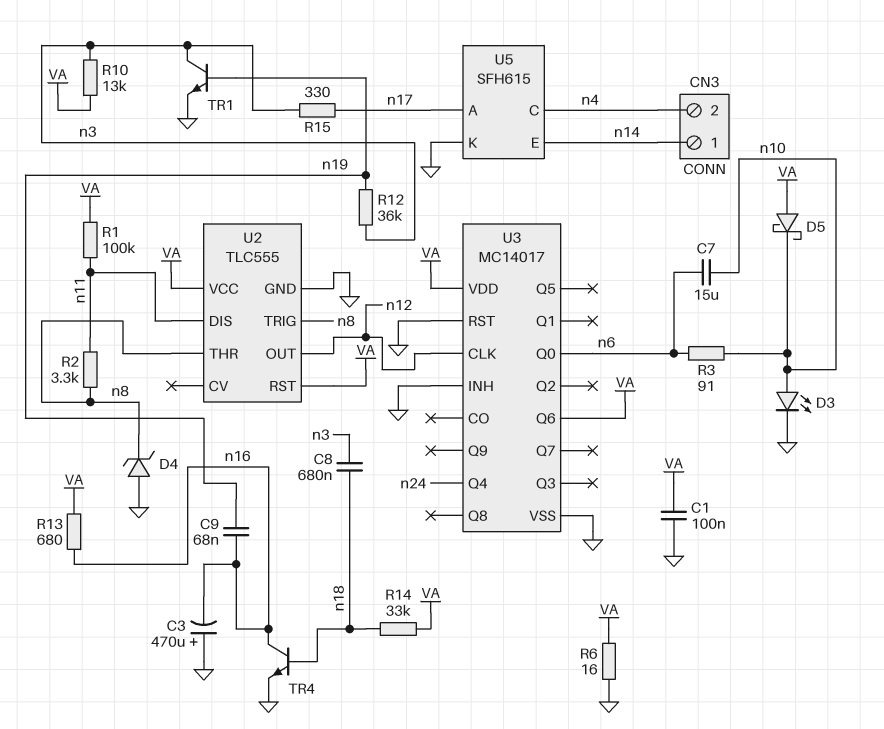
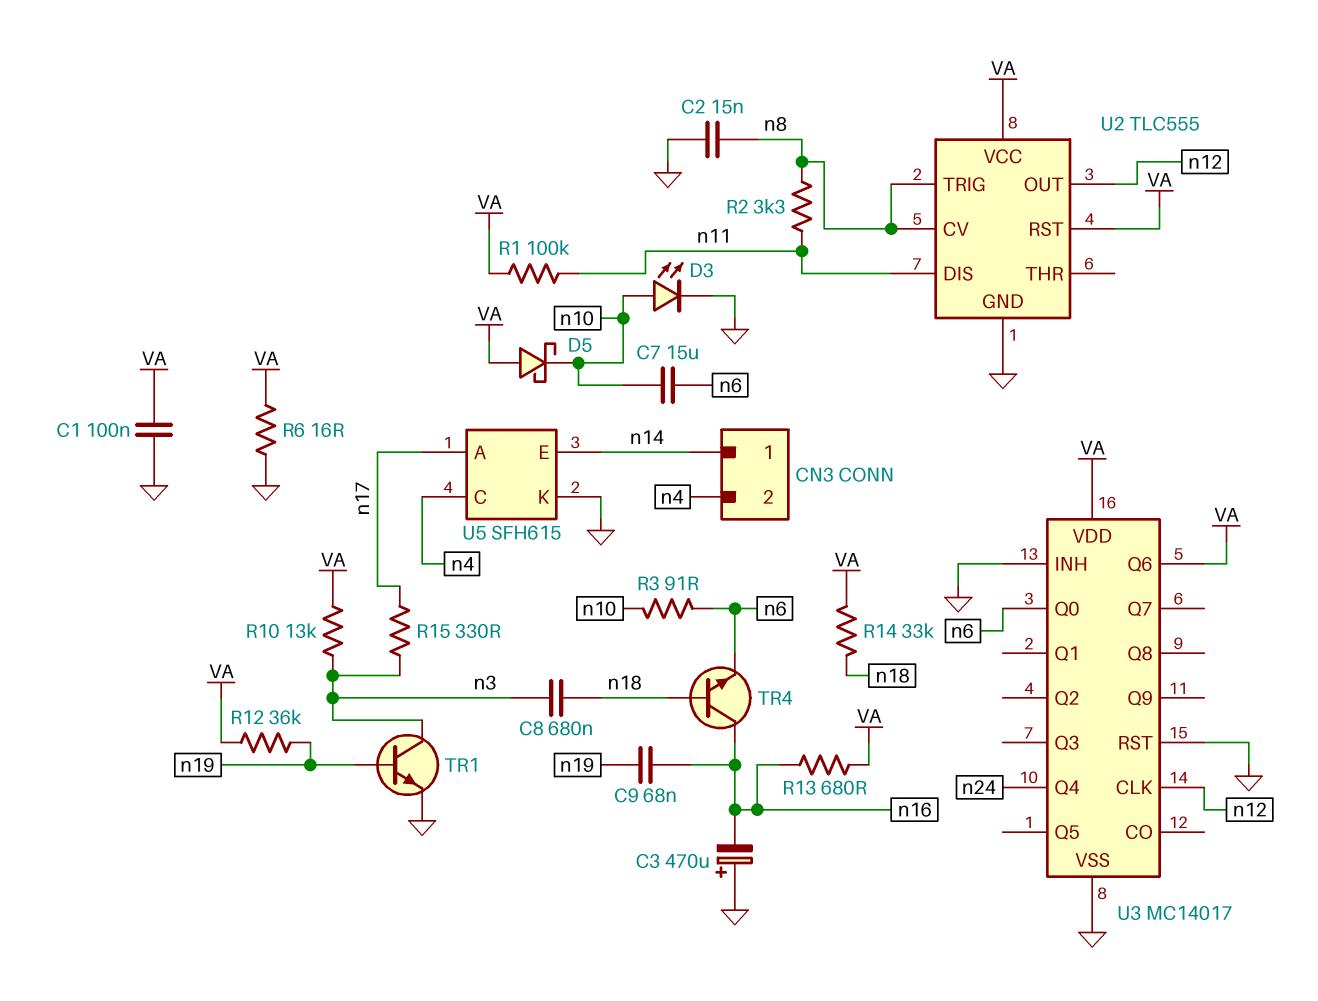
C2: none -> 15nF (GND, n8)
D4: zener (A GND, K n8) -> none
R12: 36k (n3, n19) -> 36k (VA, n19)
TR4: NPN (B n18, C n16, E GND) -> NPN (B n18, C n16, E n6)
U2 pin CV: none -> n8
U2 pin THR: n8 -> none

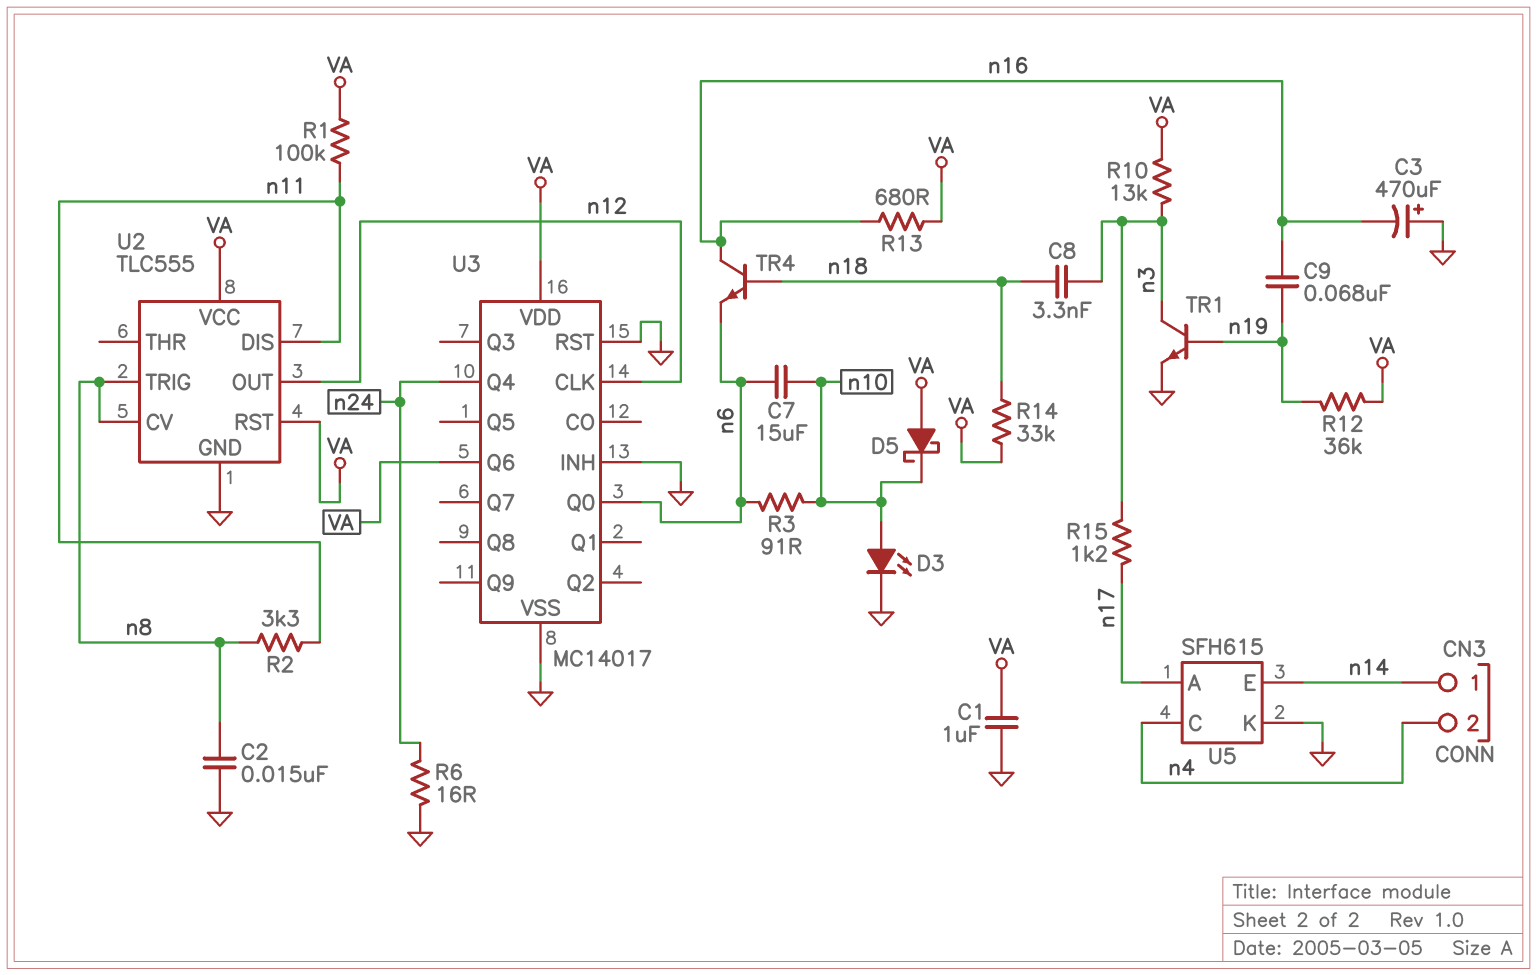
C1: 100nF (GND, VA) -> 1uF (GND, VA)
C8: 680nF (n3, n18) -> 3.3nF (n3, n18)
R6: 16 (GND, VA) -> 16 (GND, n24)
R15: 330 (n3, n17) -> 1.2k (n3, n17)

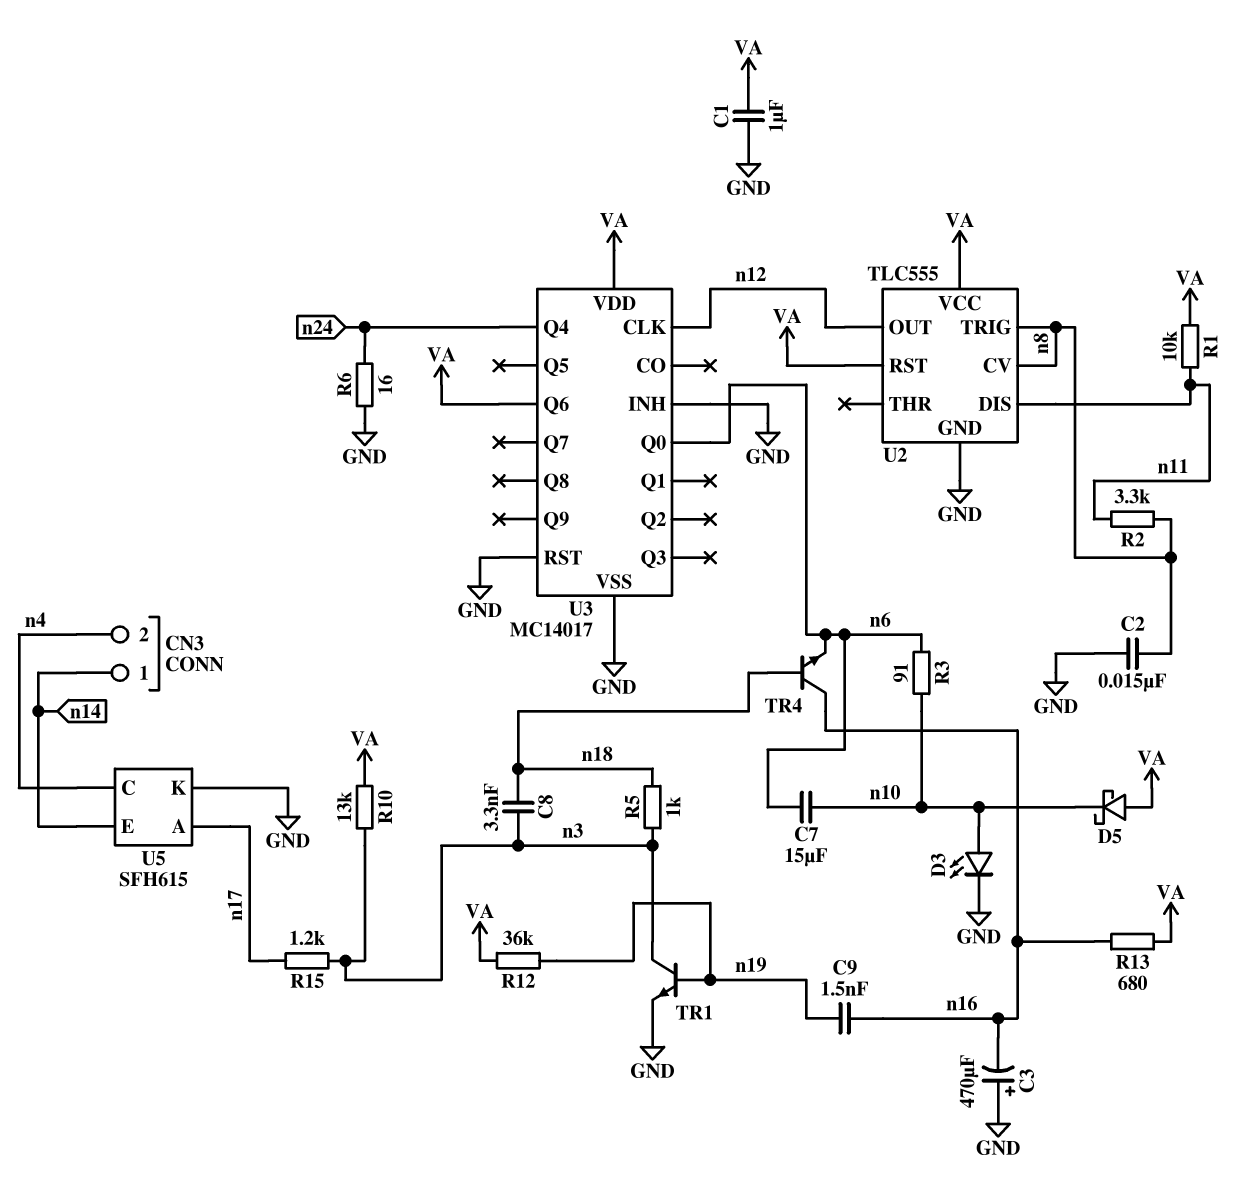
C9: 68nF (n16, n19) -> 1.5nF (n16, n19)
R1: 100k (VA, n11) -> 10k (VA, n11)
R5: none -> 1k (n3, n18)
R14: 33k (VA, n18) -> none

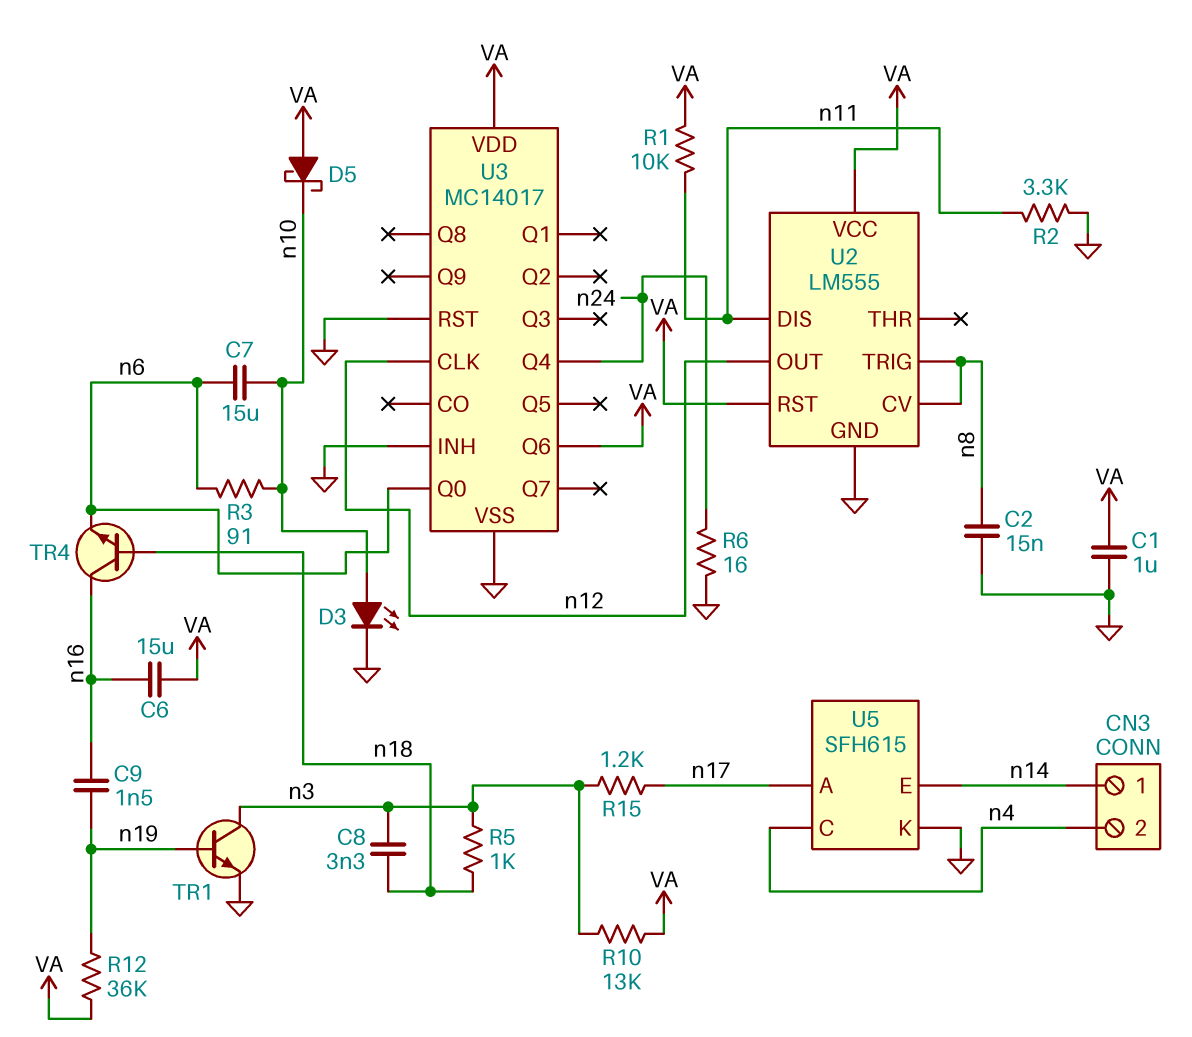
C3: 470uF (plus GND, minus n16) -> none
C6: none -> 15uF (VA, n16)
R2: 3.3k (n8, n11) -> 3.3k (GND, n11)
R13: 680 (VA, n16) -> none
U2: TLC555 -> LM555

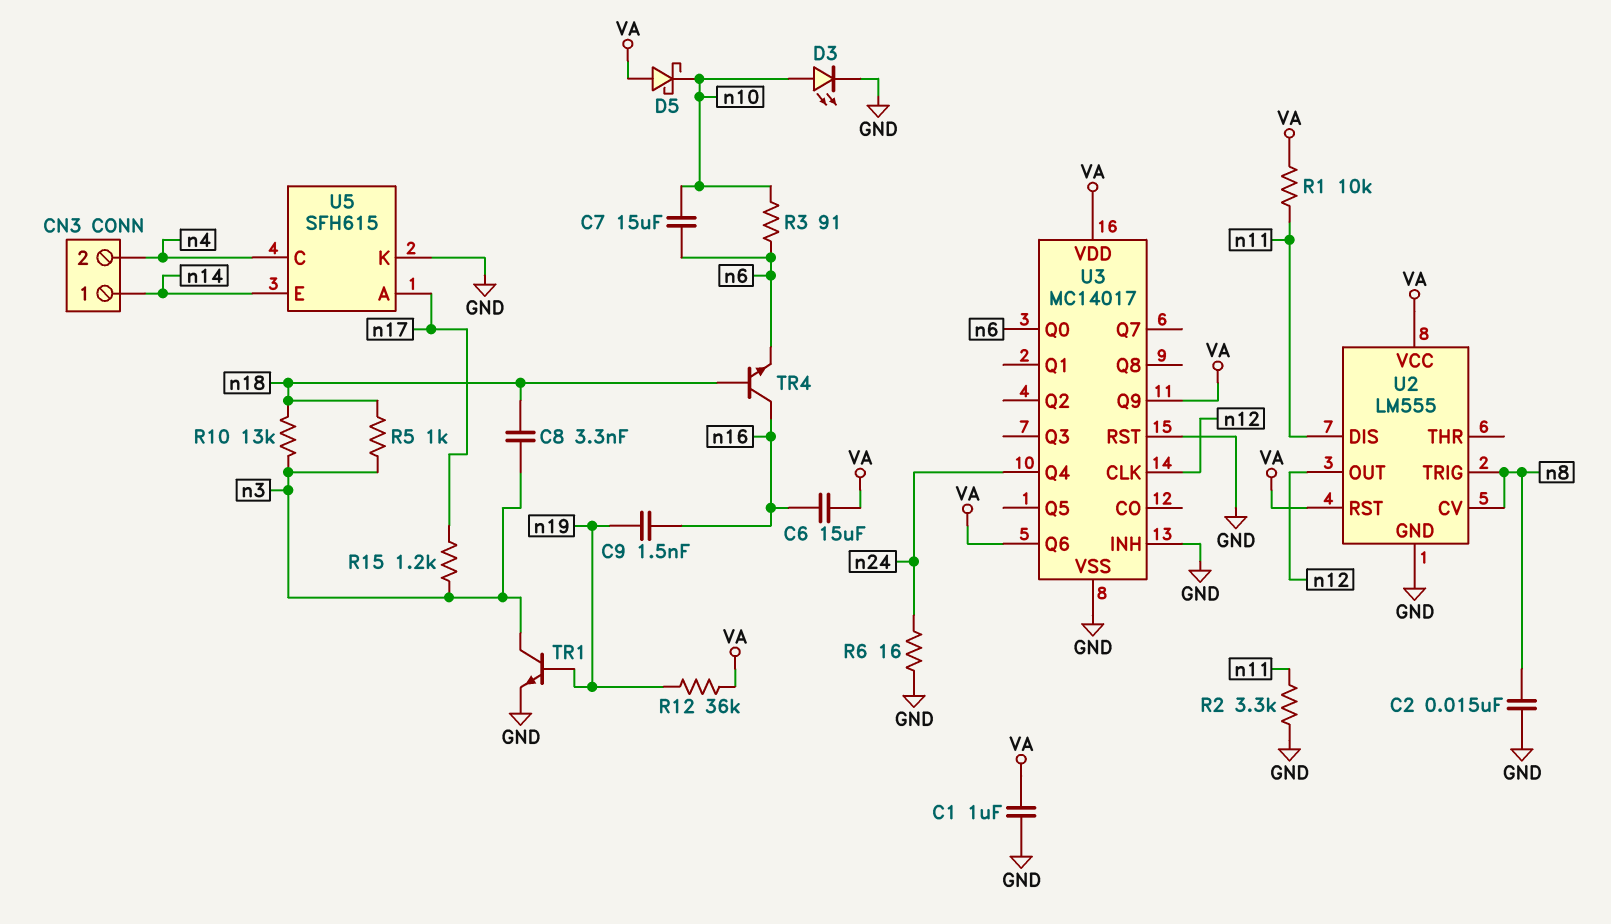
R10: 13k (VA, n3) -> 13k (n3, n18)
U3 pin Q9: none -> VA

